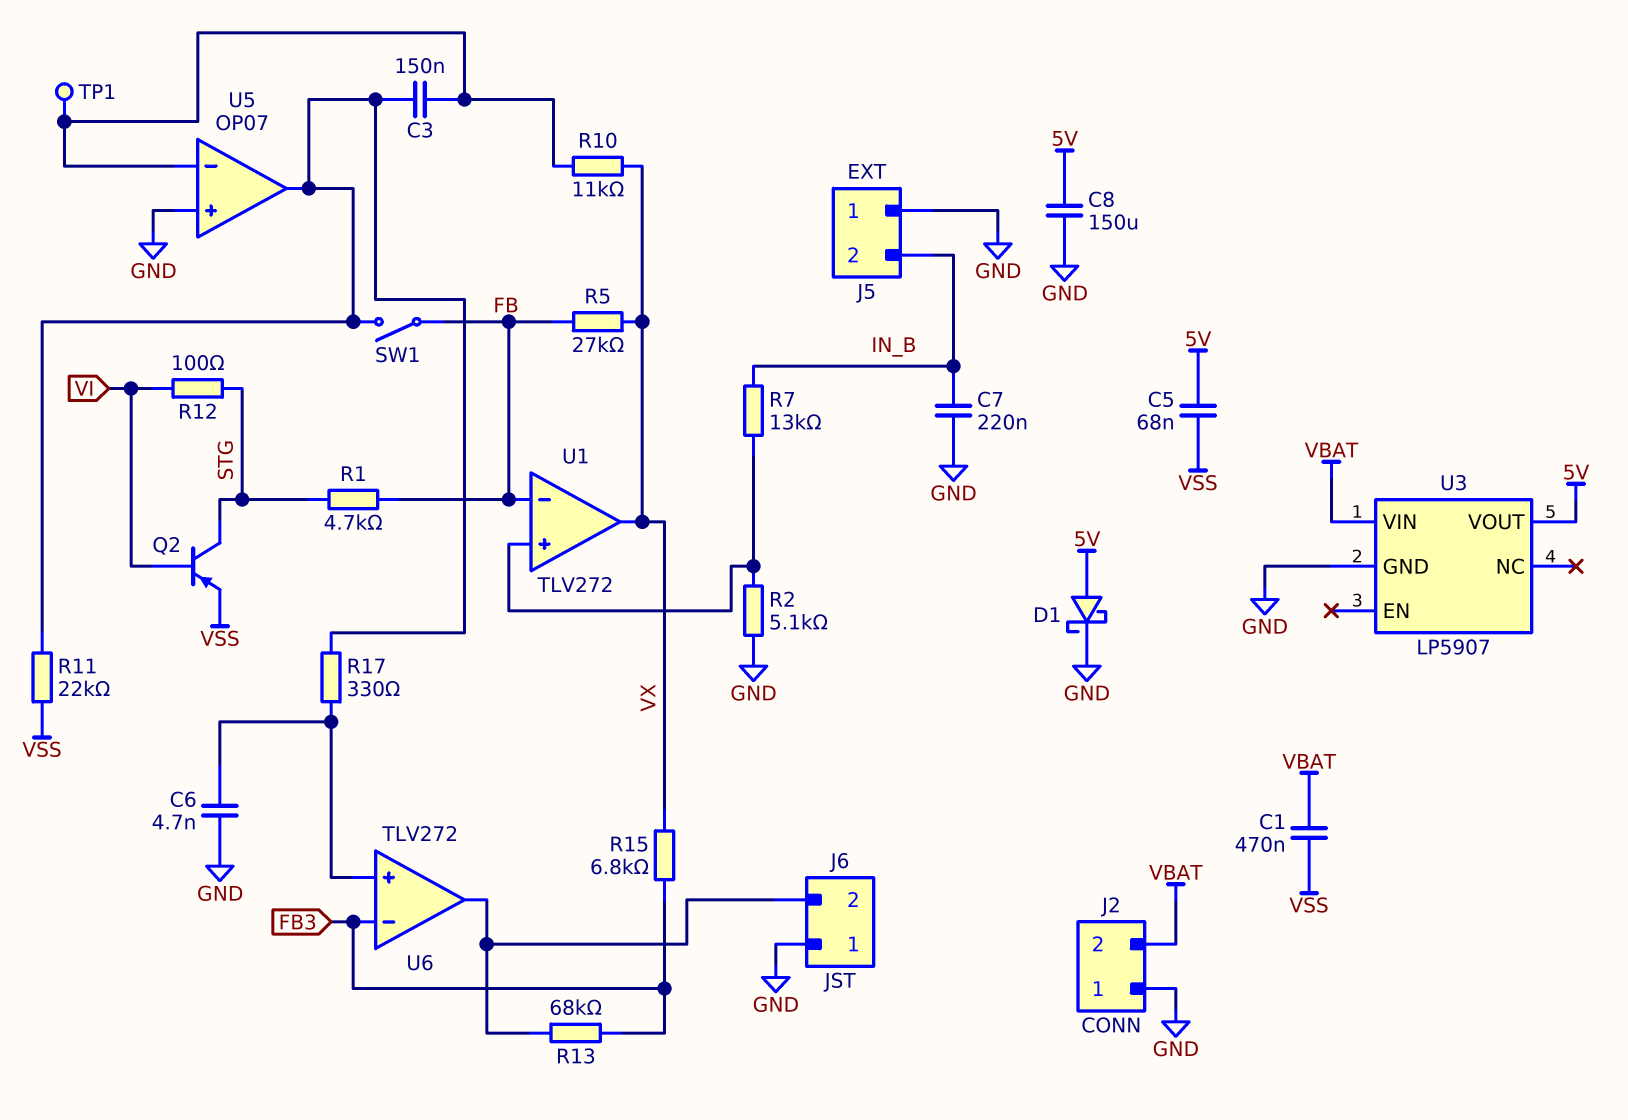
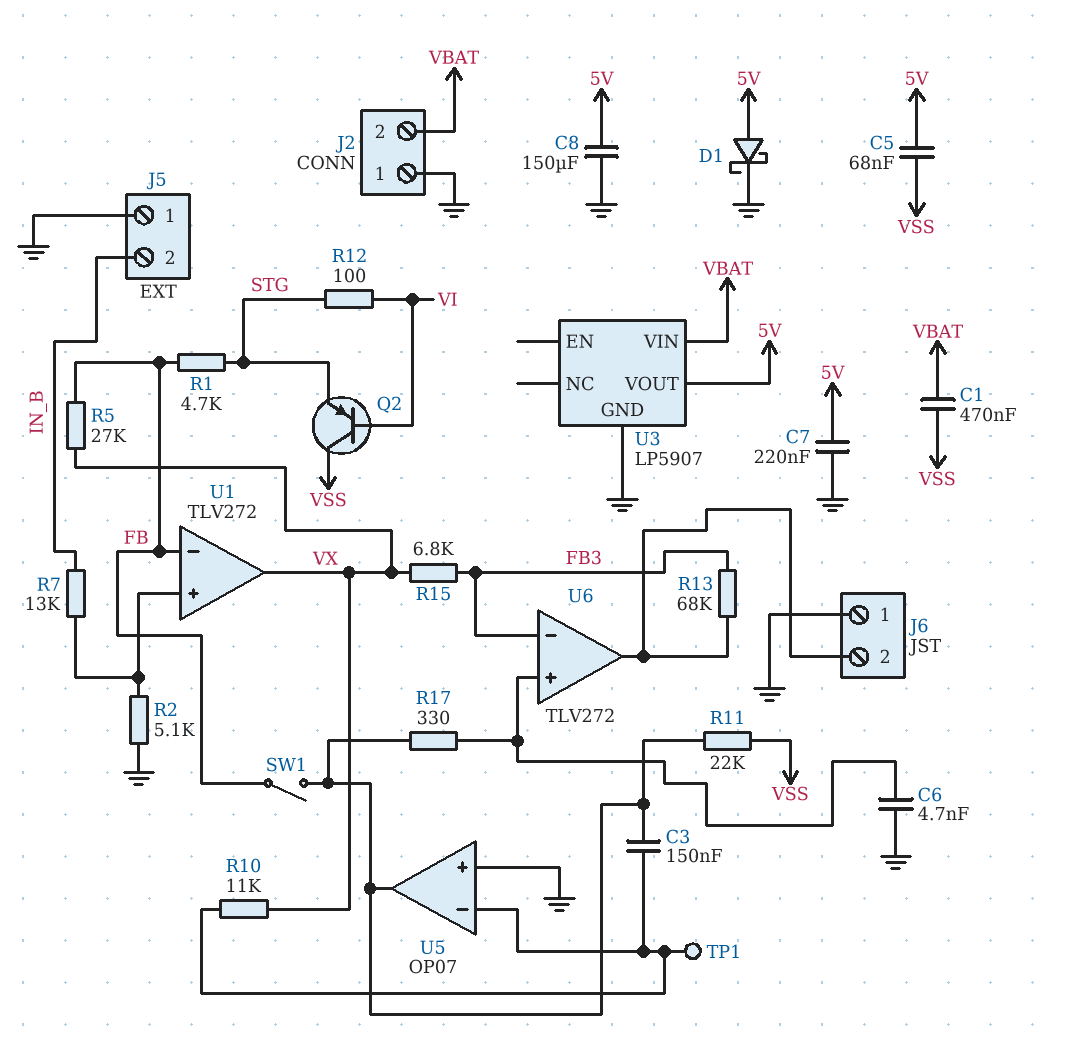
C7: 220nF (GND, IN_B) -> 220nF (5V, GND)
Q2: PNP (B VI, C STG, E VSS) -> PNP (B VI, C VSS, E STG)

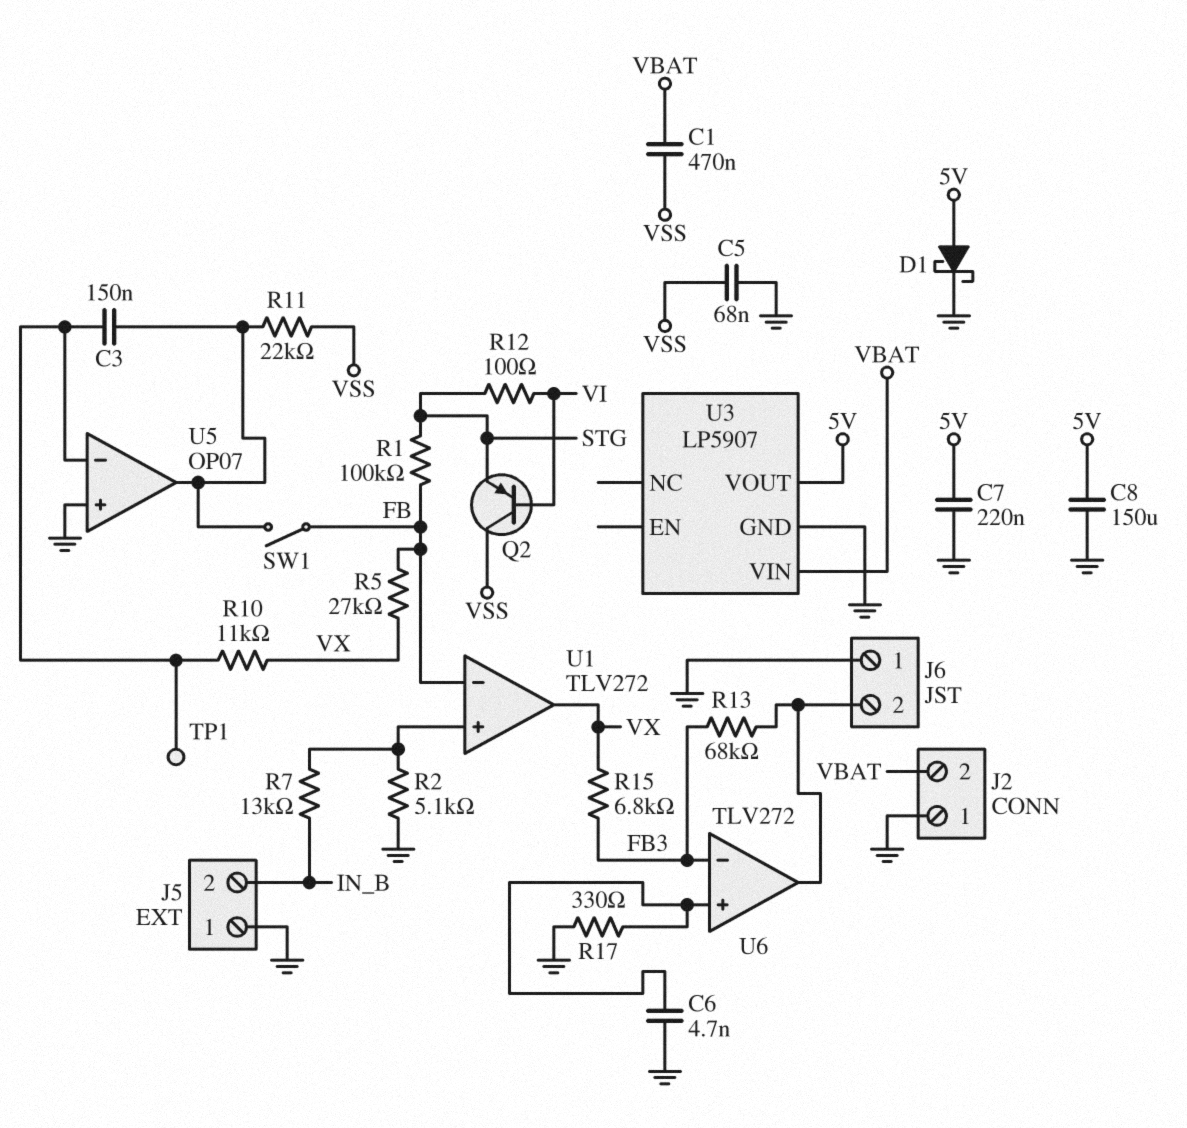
C5: 68nF (5V, VSS) -> 68nF (GND, VSS)
R1: 4.7k (FB, STG) -> 100k (FB, STG)
R17: 330 (U5/out, U6/in+) -> 330 (GND, U6/in+)

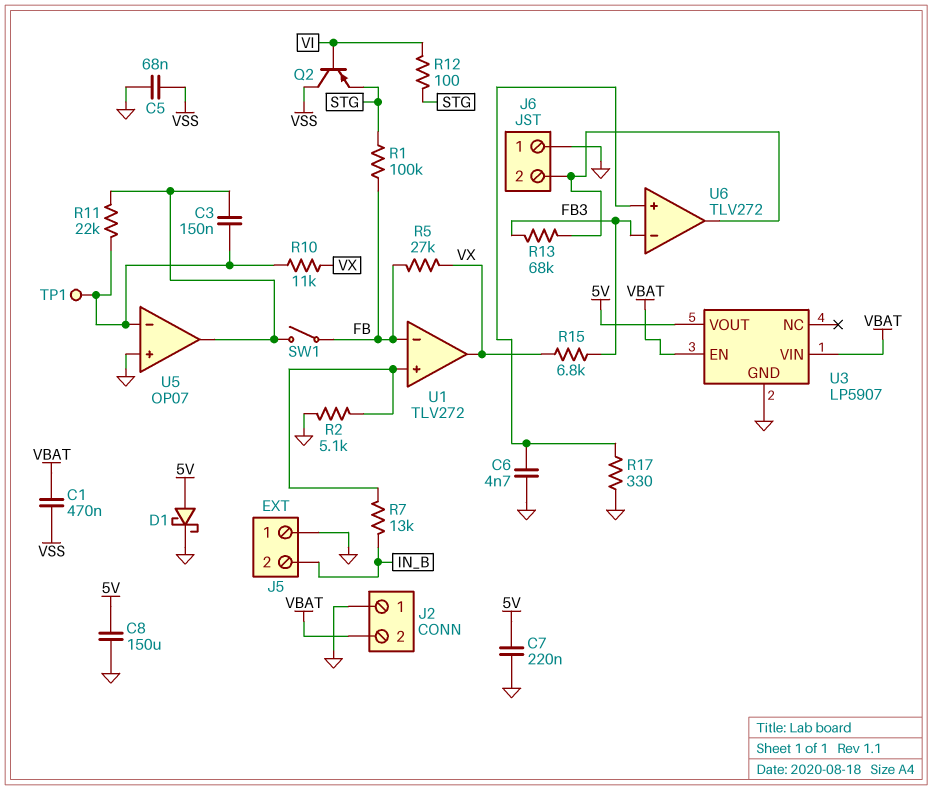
R11: 22k (U5/out, VSS) -> 22k (U5/in-, U5/out)
U3 pin EN: none -> VBAT

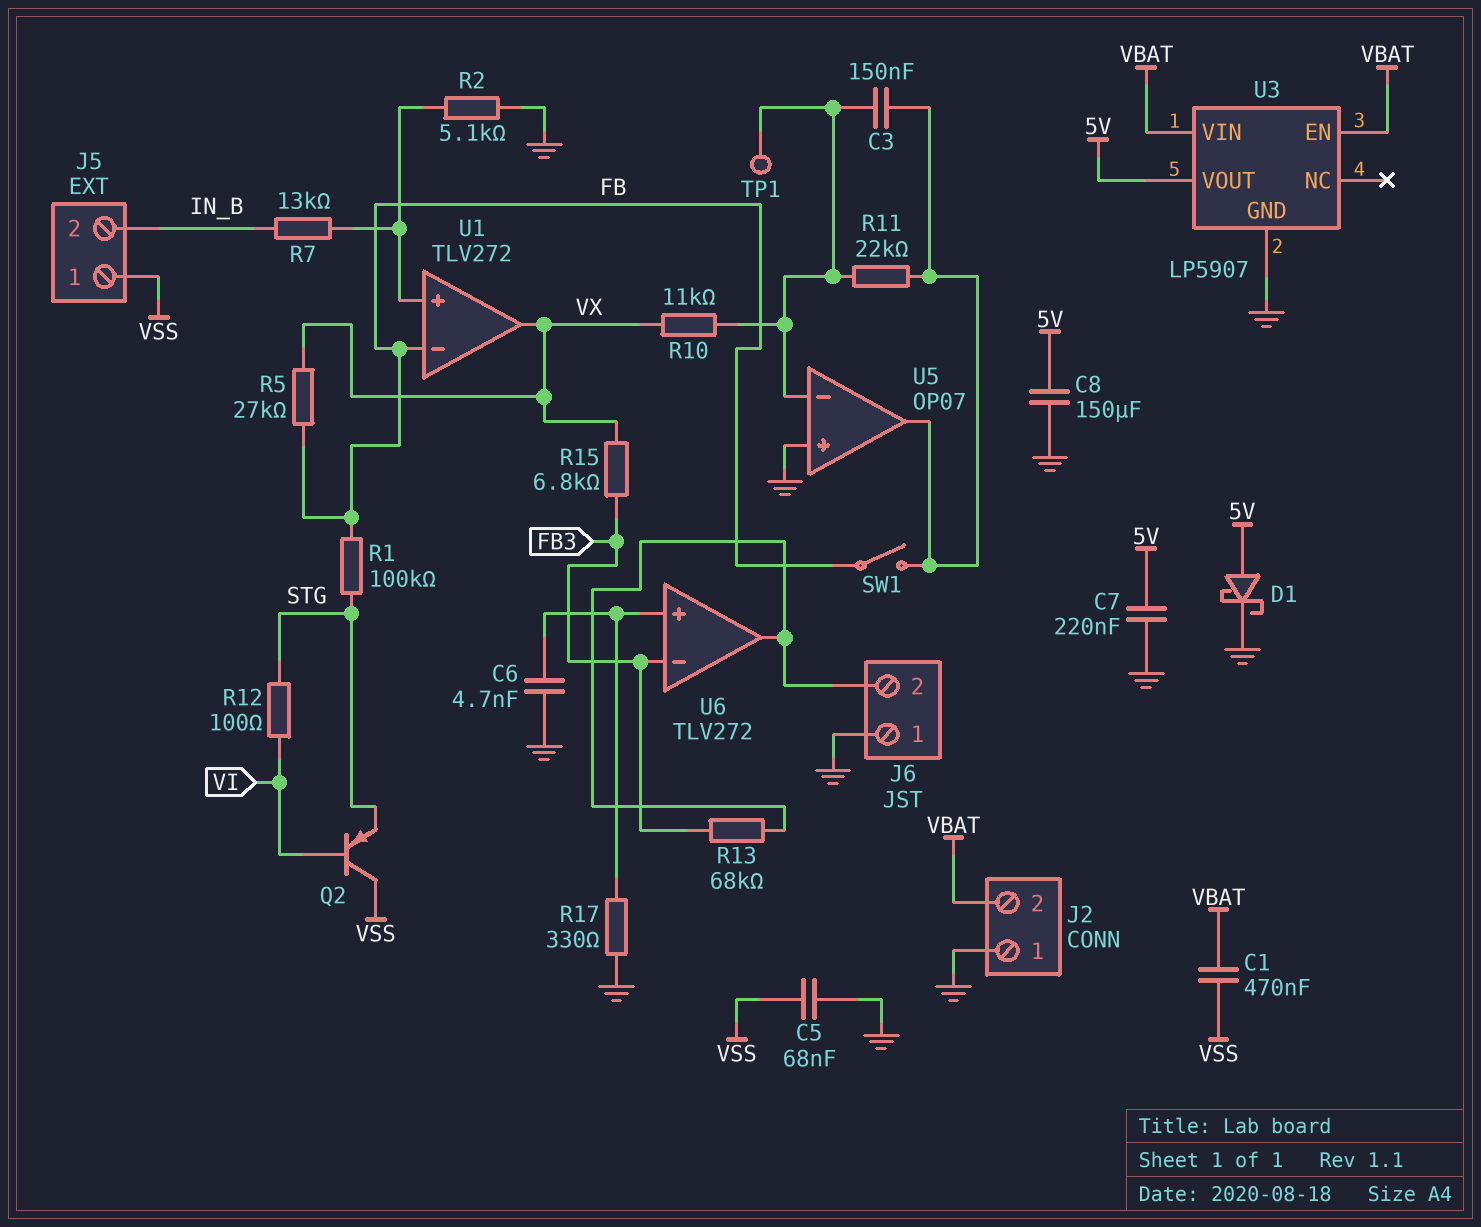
J5 pin 1: GND -> VSS

